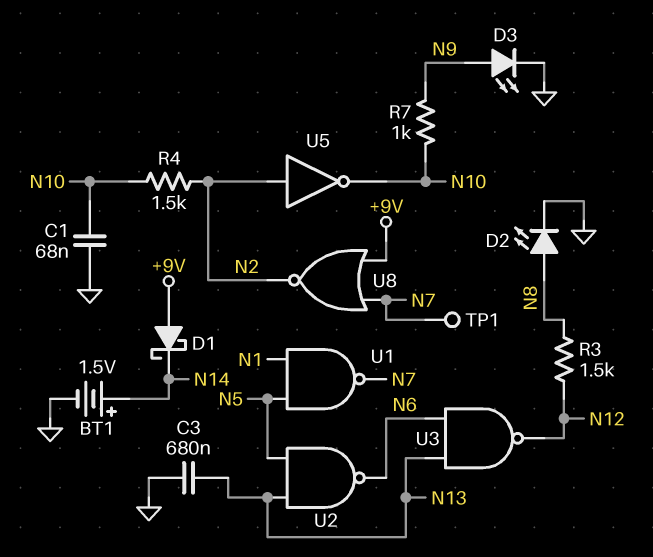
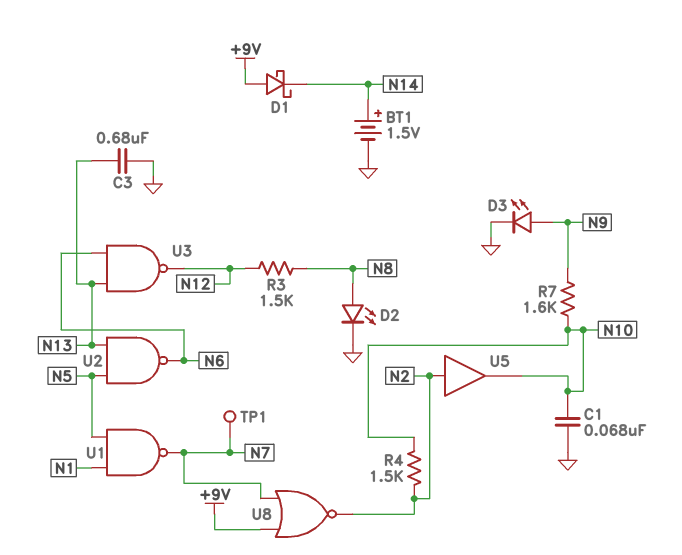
R7: 1k (N9, N10) -> 1.6k (N9, N10)
U5: NOT (in N2, out N10) -> buffer (in N2, out N10)

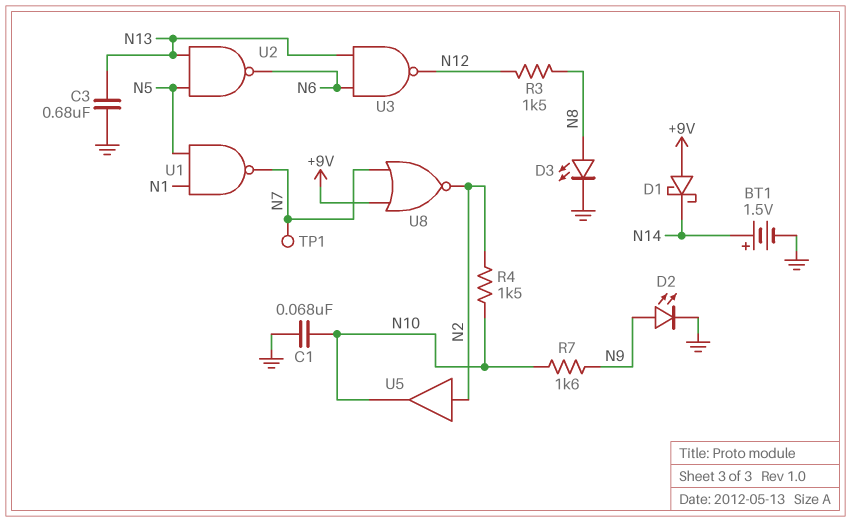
D2: LED (A N8, K GND) -> LED (A N9, K GND)
D3: LED (A N9, K GND) -> LED (A N8, K GND)

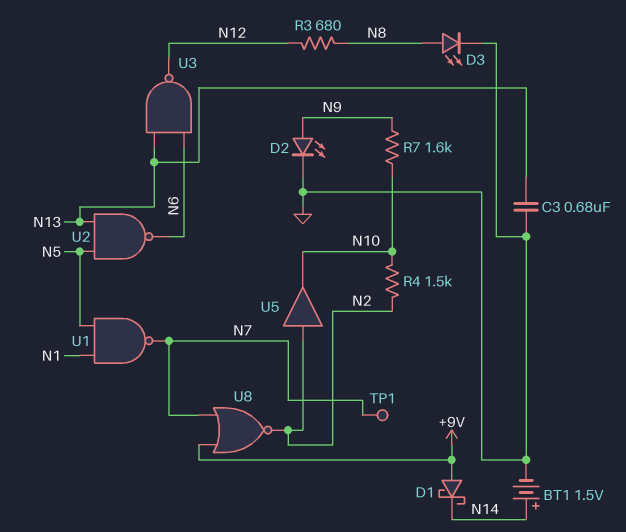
C1: 68nF (GND, N10) -> none
R3: 1.5k (N8, N12) -> 680 (N8, N12)

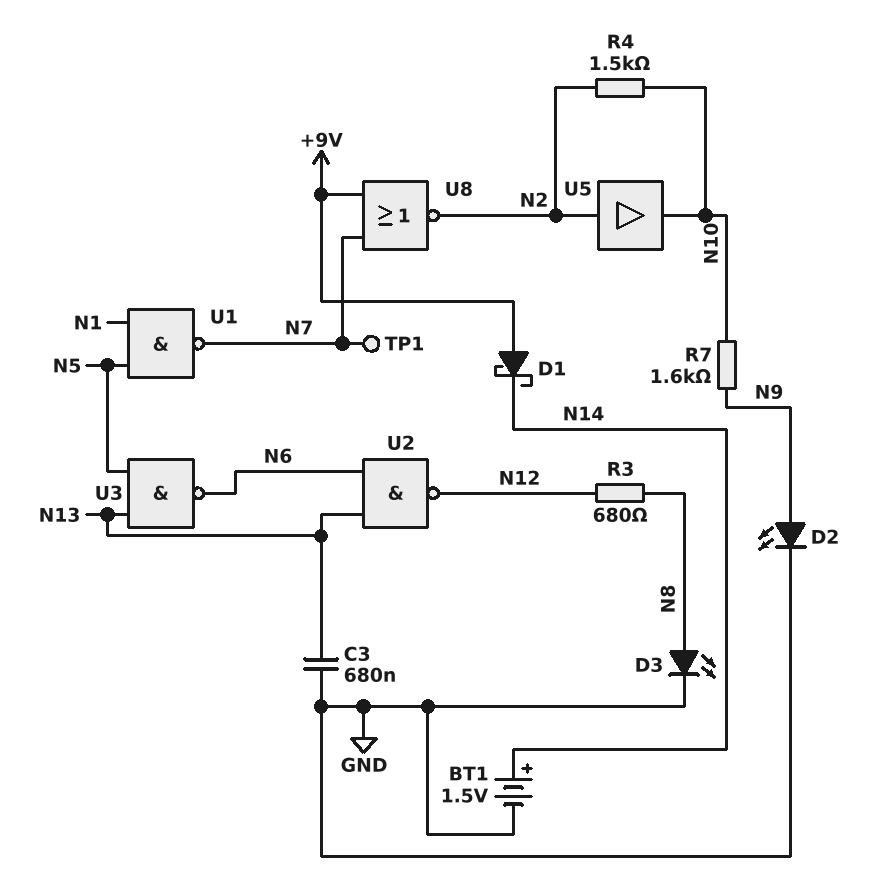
U2: NAND (in N5, in N13, out N6) -> NAND (in N6, in N13, out N12)
U3: NAND (in N6, in N13, out N12) -> NAND (in N5, in N13, out N6)

